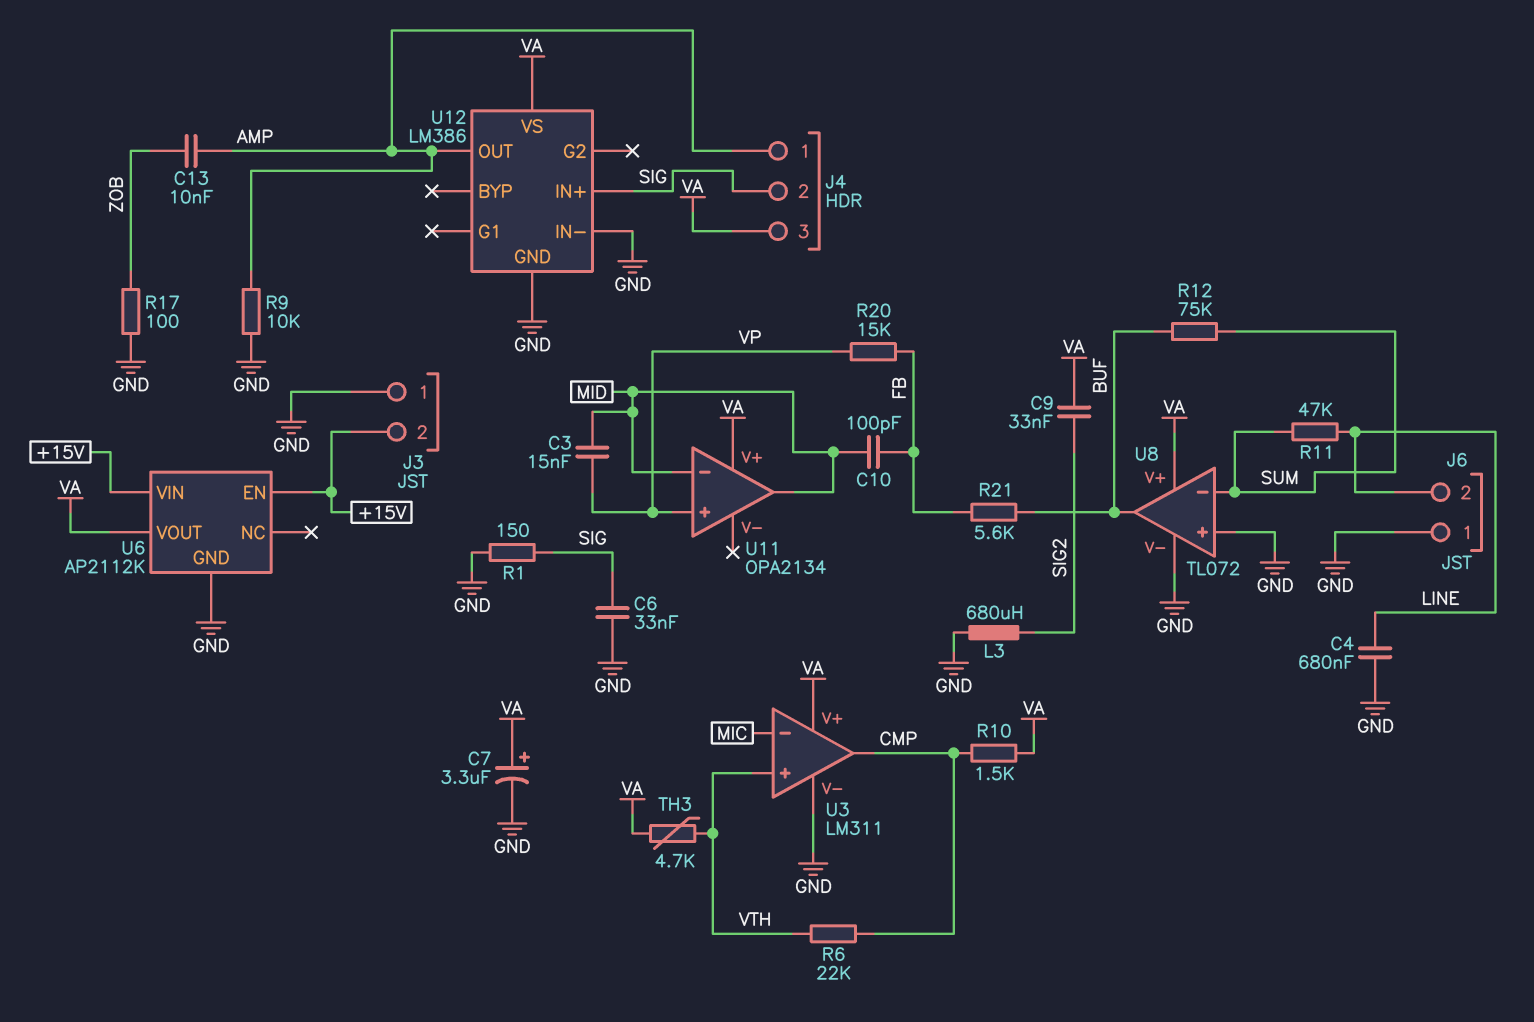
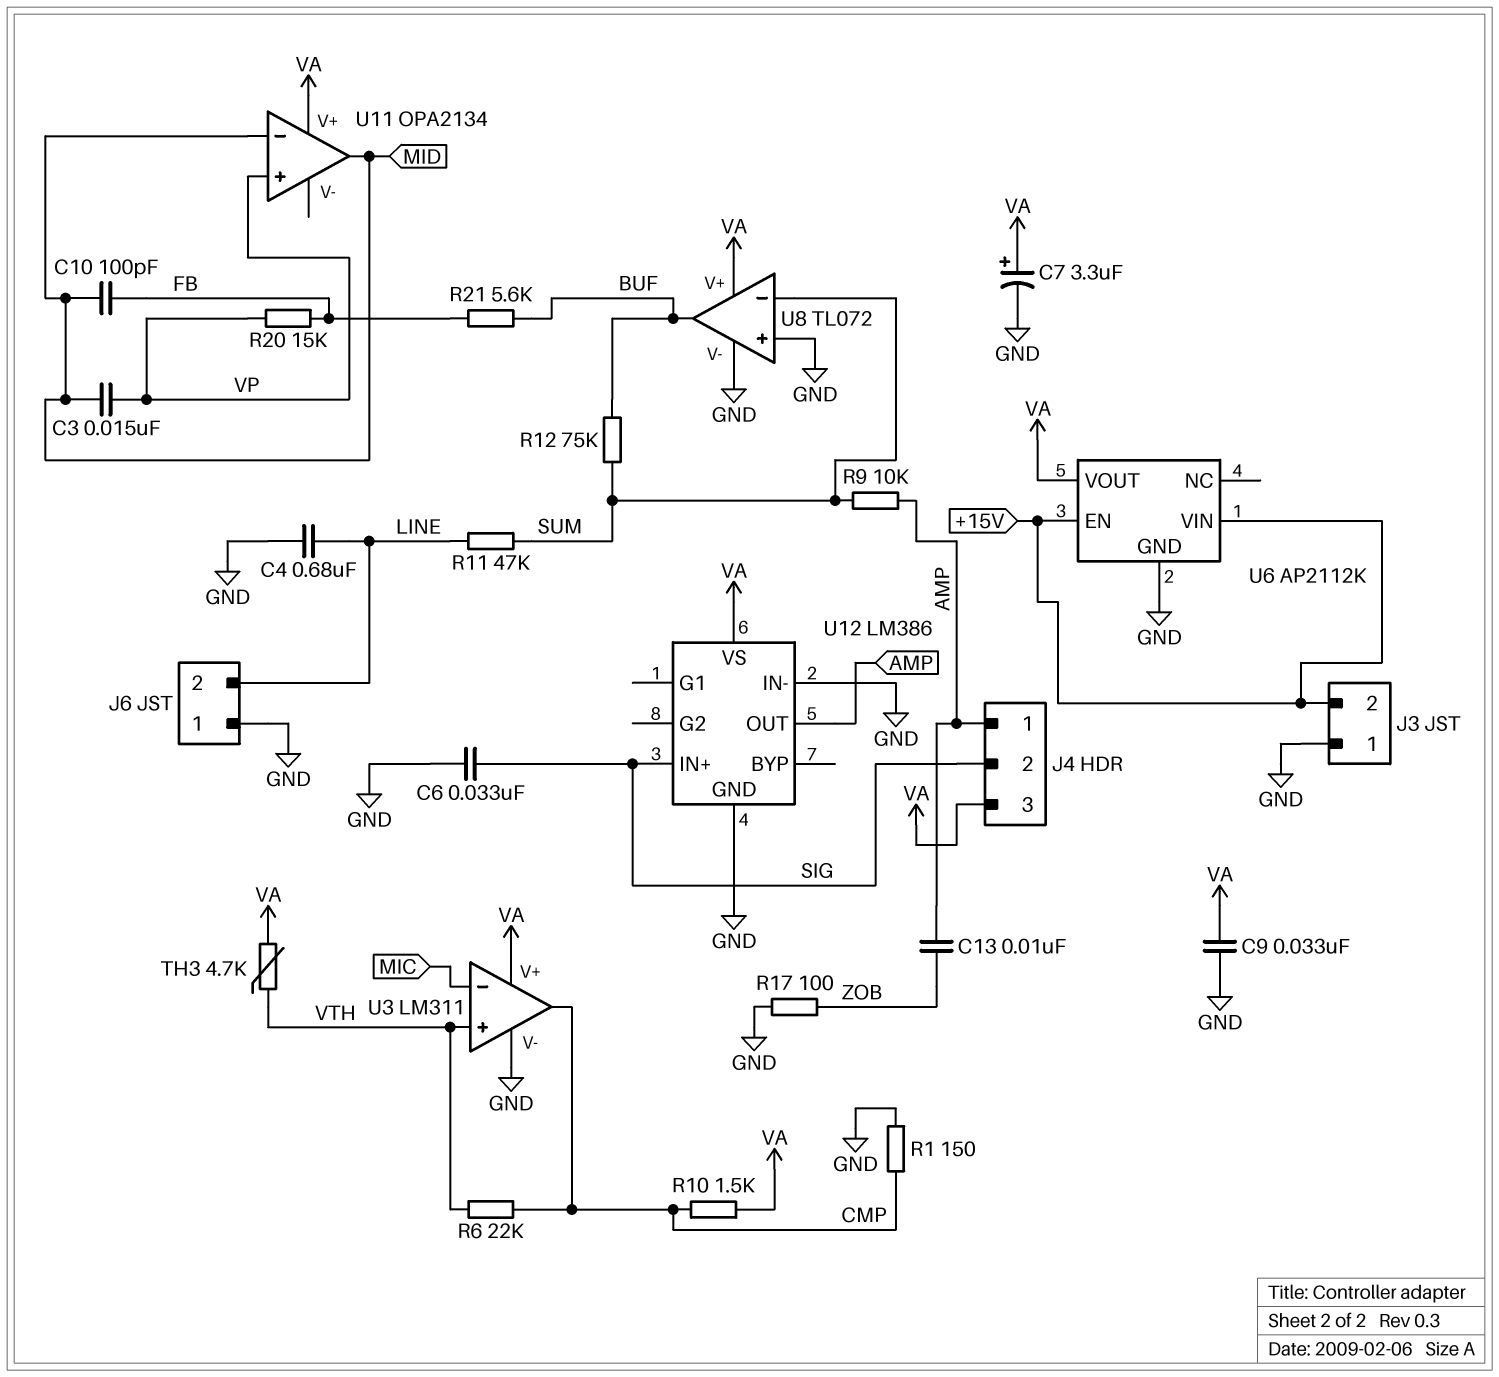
C9: 33nF (SIG2, VA) -> 33nF (GND, VA)
L3: 680uH (GND, SIG2) -> none
R1: 150 (GND, SIG) -> 150 (CMP, GND)
R9: 10k (AMP, GND) -> 10k (AMP, SUM)

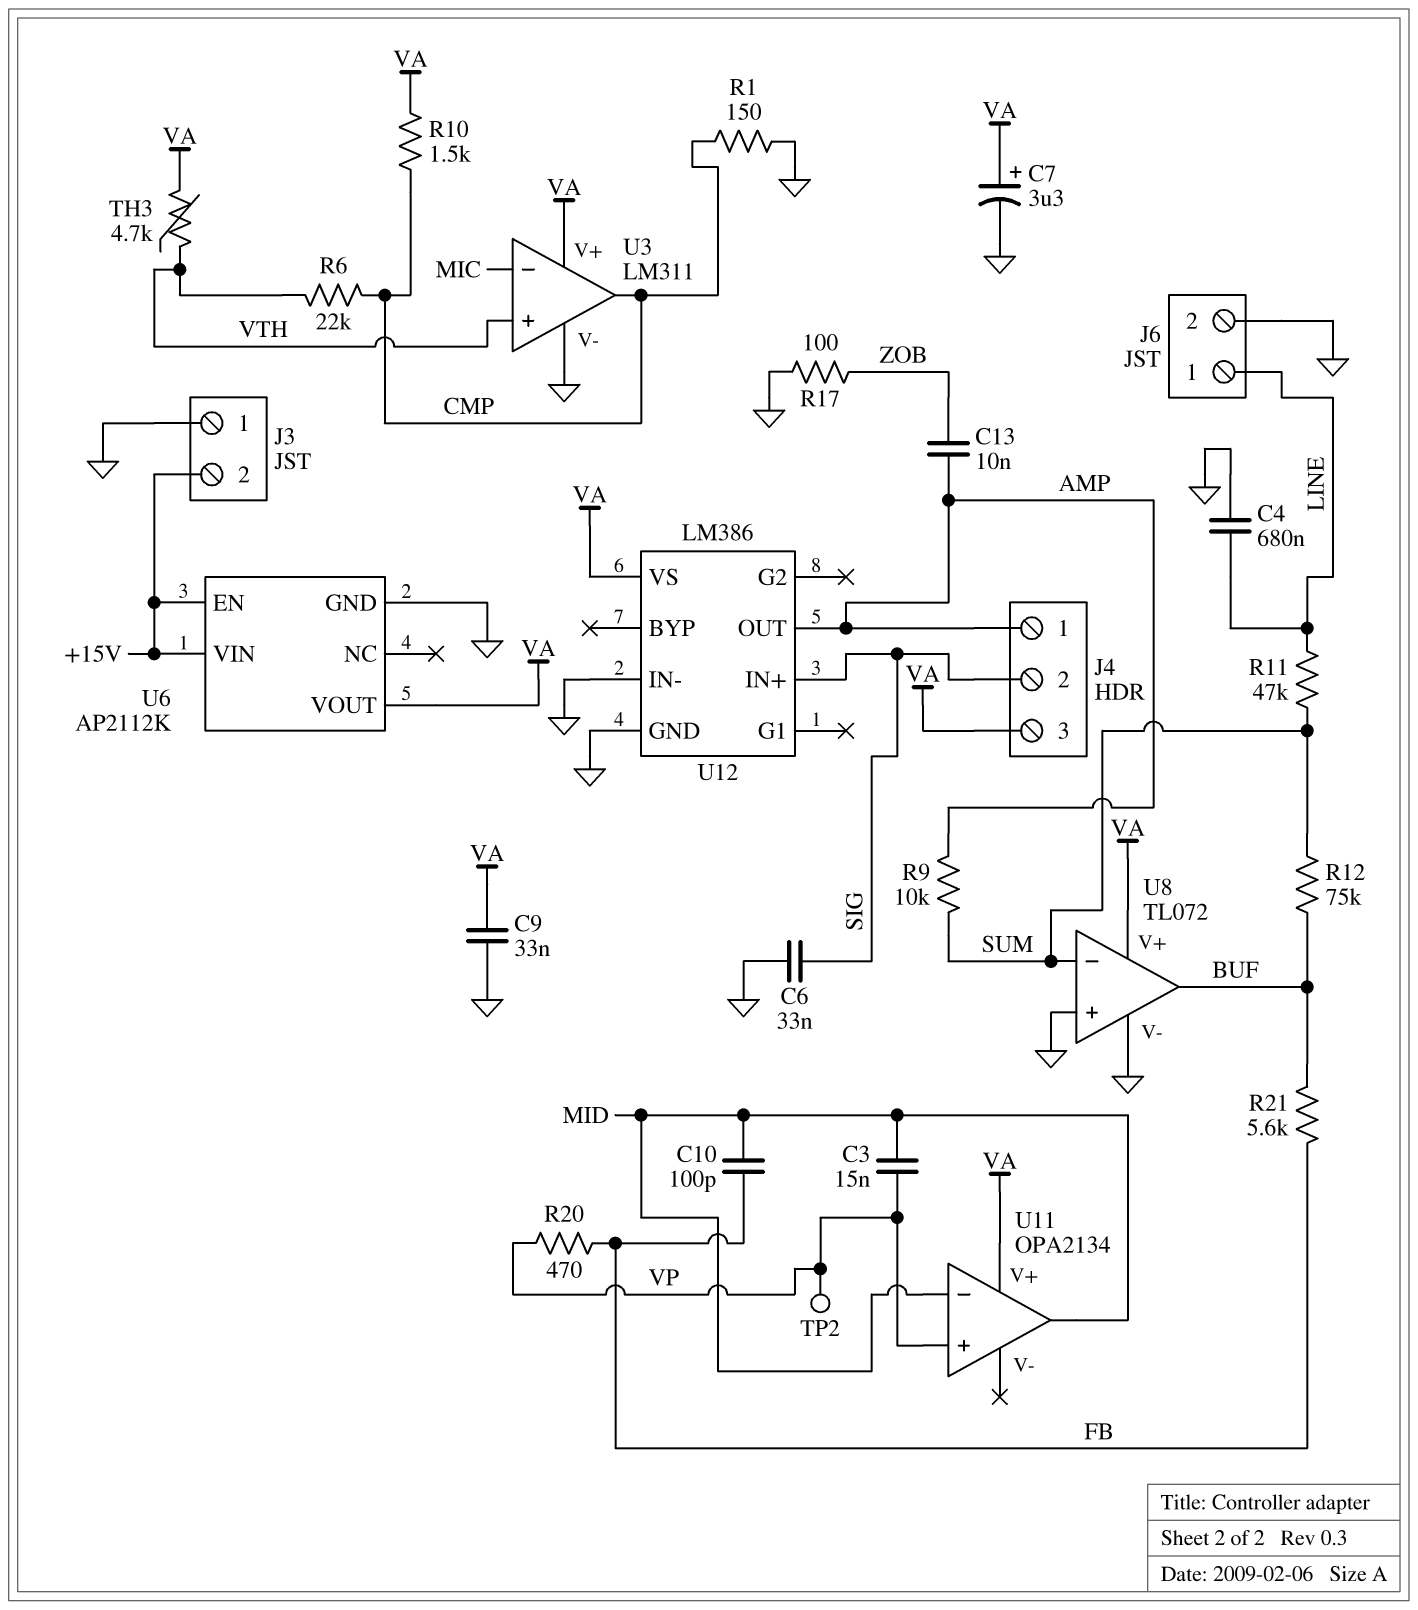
J6 pin 1: GND -> LINE
J6 pin 2: LINE -> GND
R20: 15k (FB, VP) -> 470 (FB, VP)
TP2: none -> test point (VP)

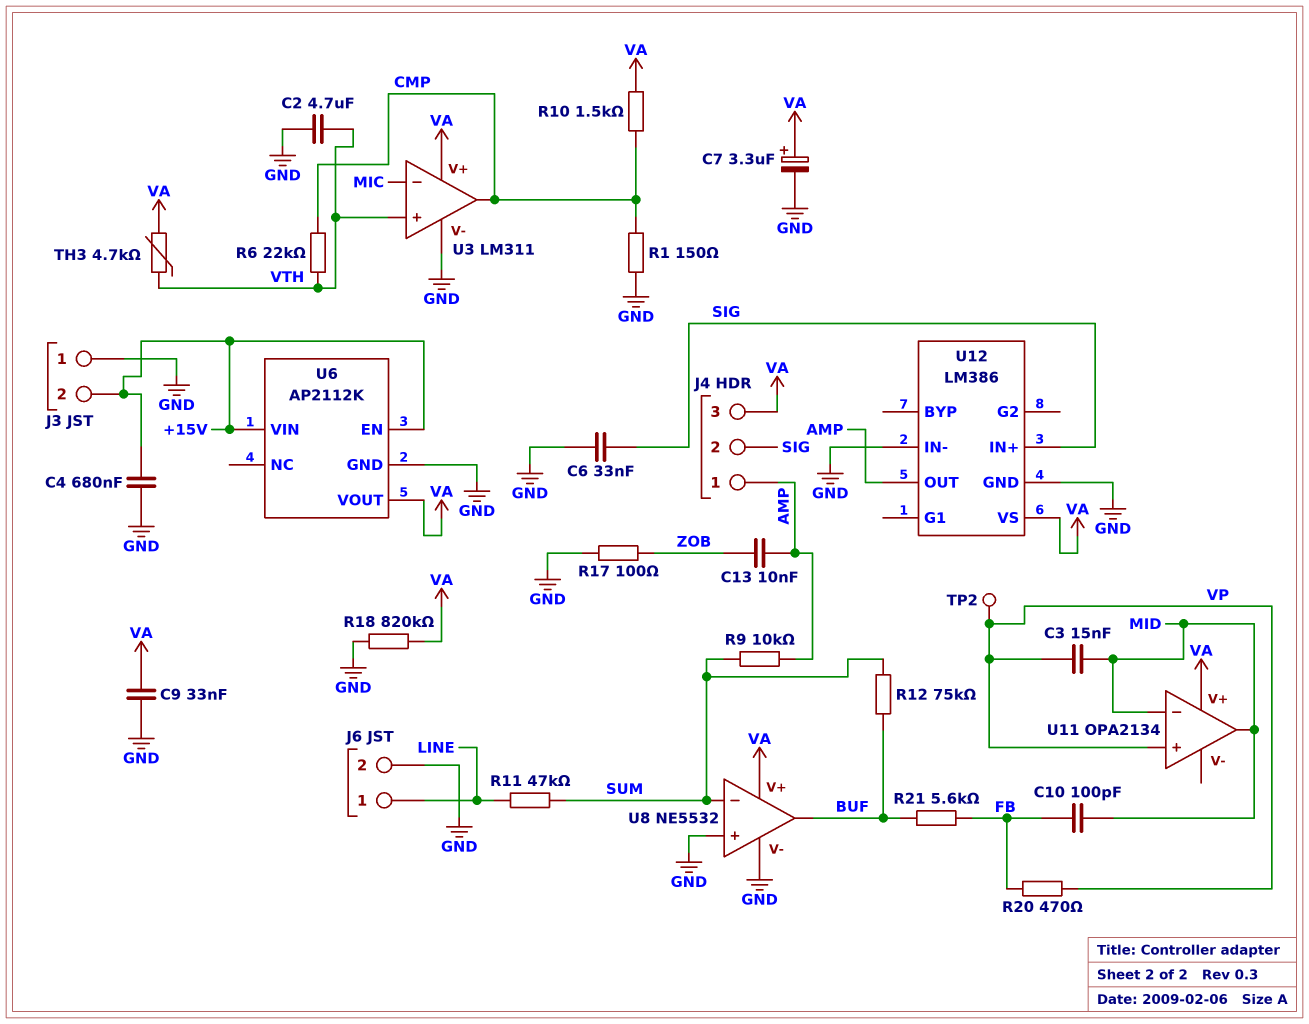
C2: none -> 4.7uF (GND, VTH)
C4: 680nF (GND, LINE) -> 680nF (+15V, GND)
R18: none -> 820k (GND, VA)
U8: TL072 -> NE5532

